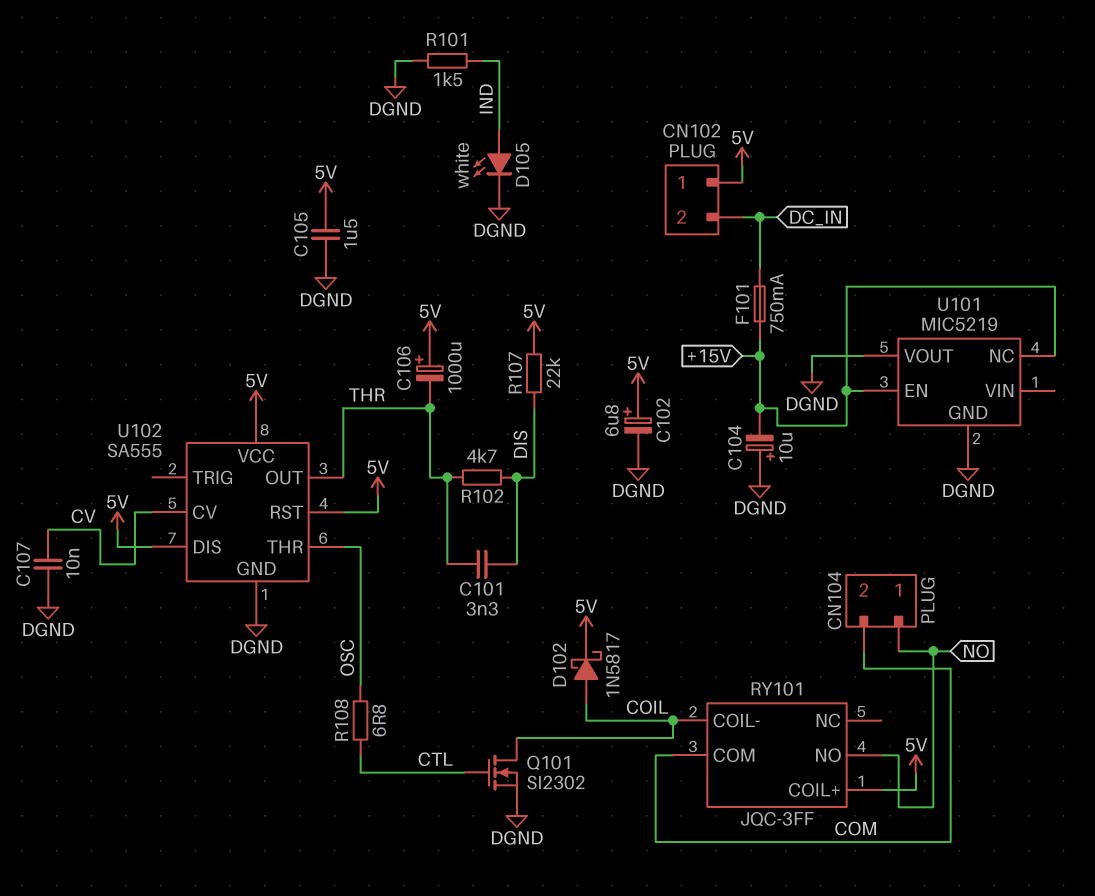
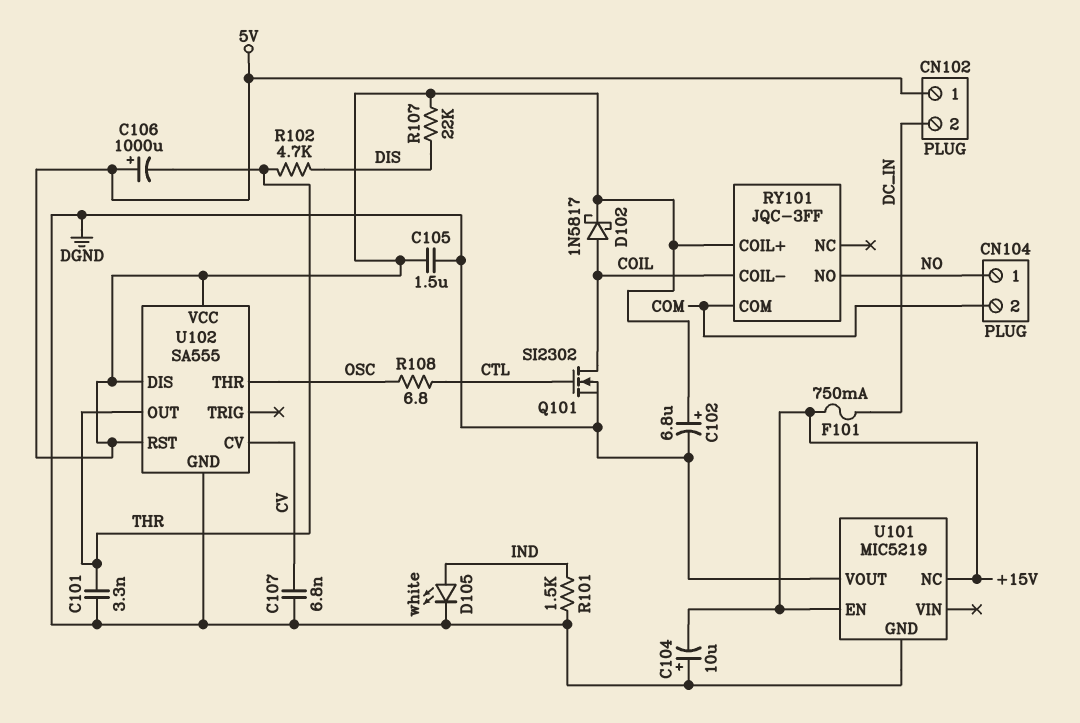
C101: 3.3nF (DIS, THR) -> 3.3nF (DGND, THR)
C107: 10nF (CV, DGND) -> 6.8nF (CV, DGND)

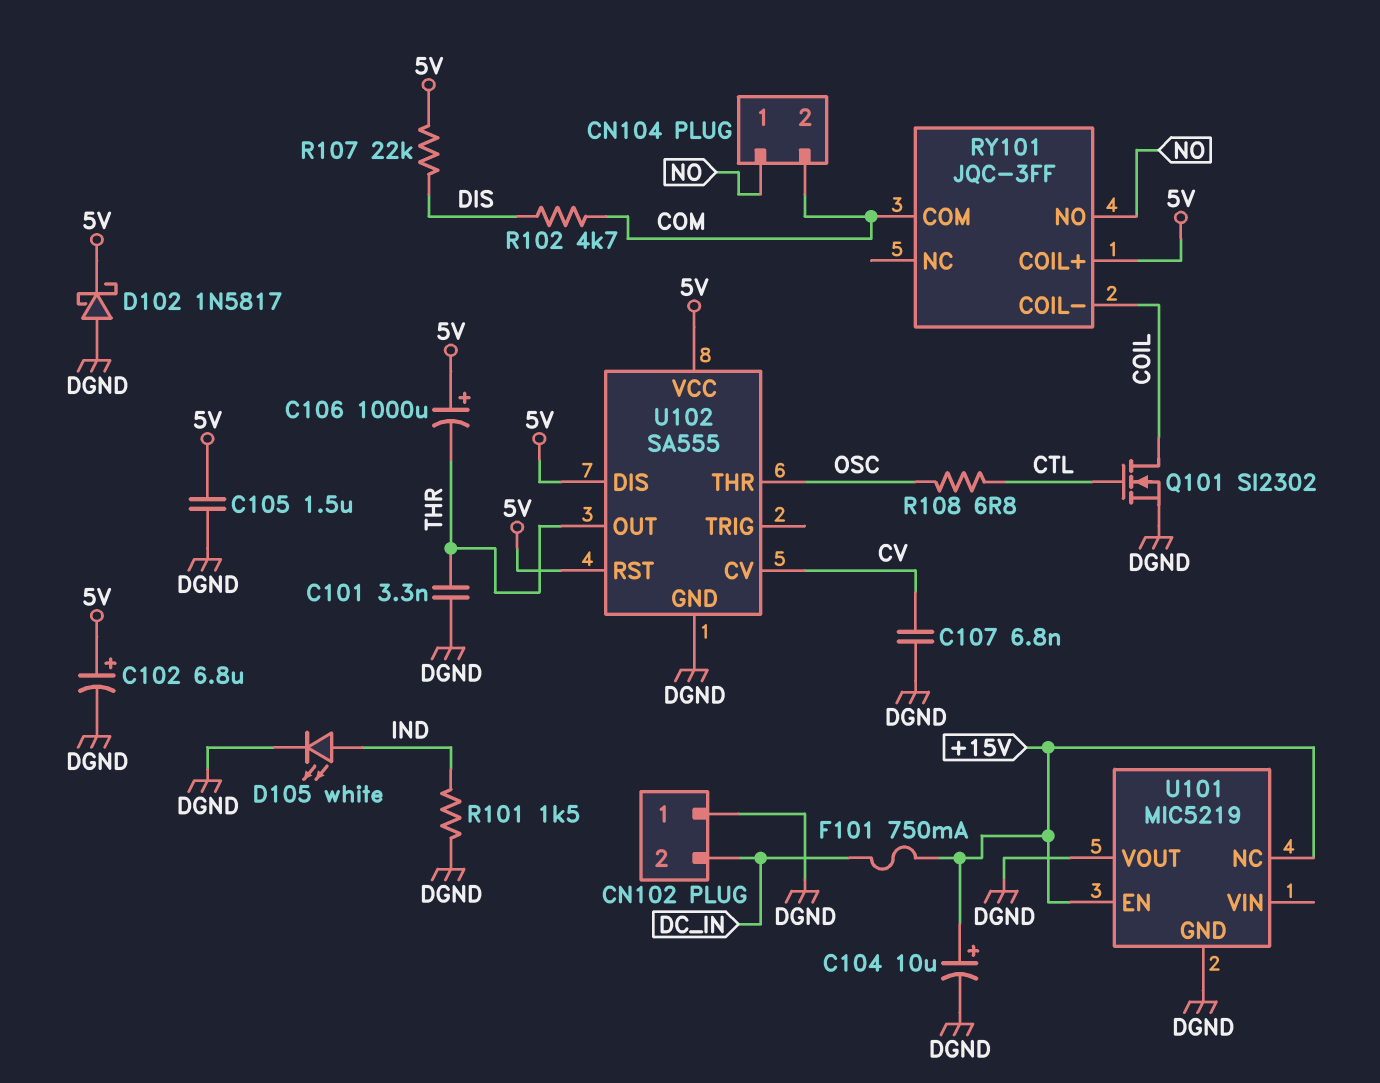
C104: 10uF (plus DGND, minus +15V) -> 10uF (plus +15V, minus DGND)
CN102 pin 1: 5V -> DGND
D102: schottky 1N5817 (A COIL, K 5V) -> schottky 1N5817 (A DGND, K 5V)
R102: 4.7k (DIS, THR) -> 4.7k (COM, DIS)

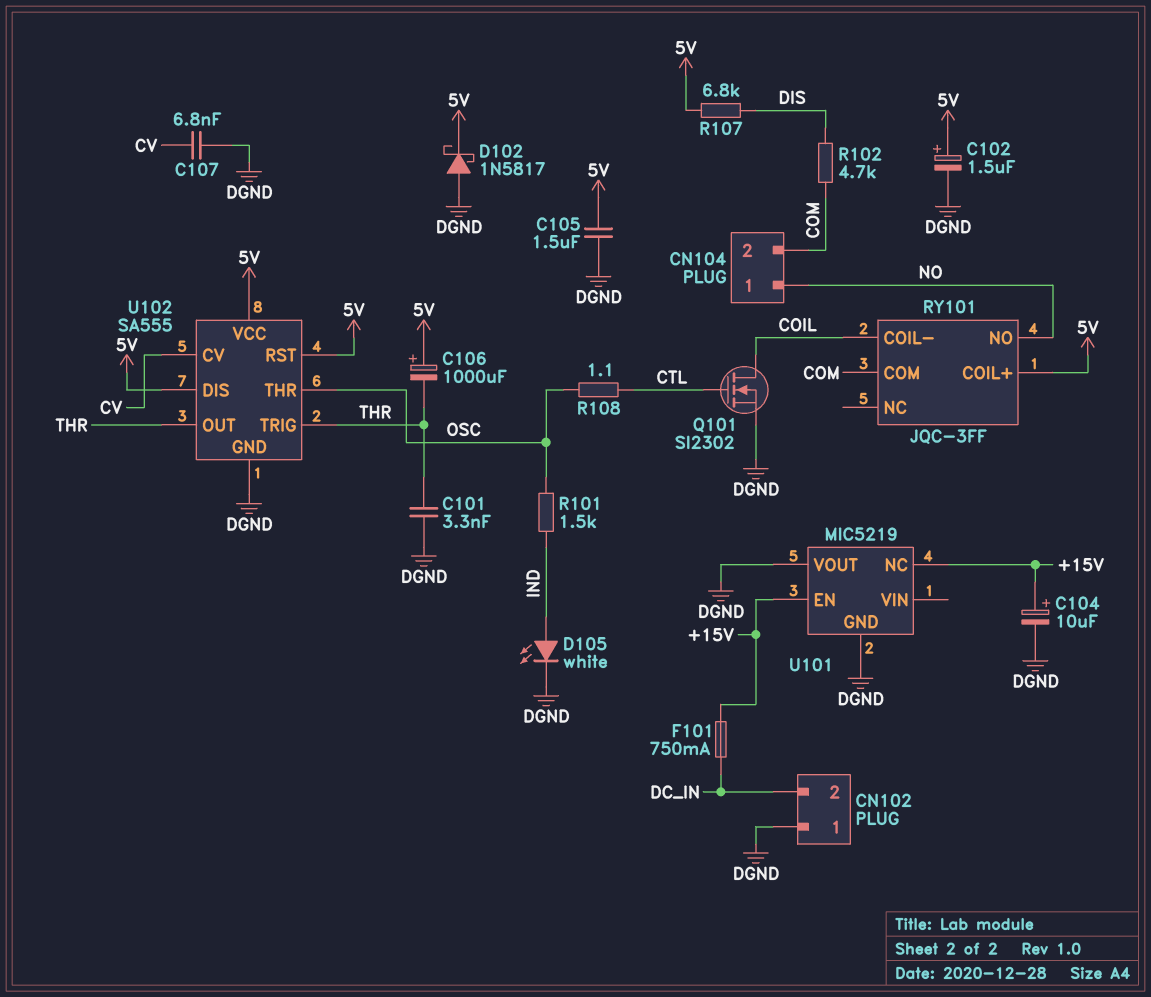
C102: 6.8uF (plus 5V, minus DGND) -> 1.5uF (plus 5V, minus DGND)
R101: 1.5k (DGND, IND) -> 1.5k (IND, OSC)
R107: 22k (5V, DIS) -> 6.8k (5V, DIS)
R108: 6.8 (CTL, OSC) -> 1.1 (CTL, OSC)
U102 pin TRIG: none -> THR

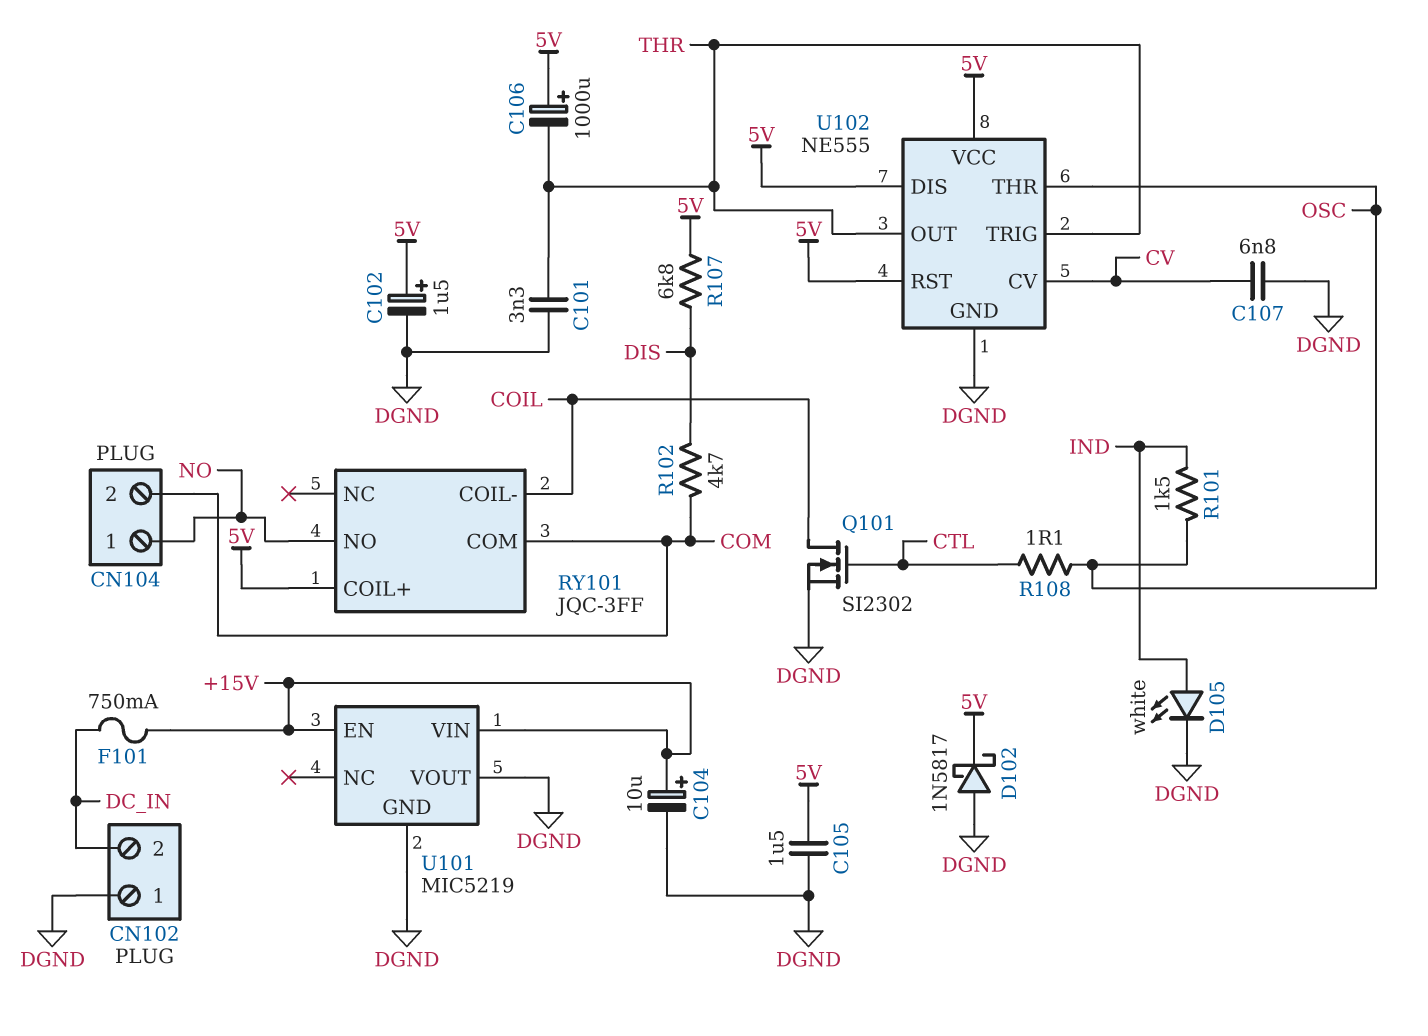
U101 pin NC: +15V -> none
U101 pin VIN: none -> +15V
U102: SA555 -> NE555

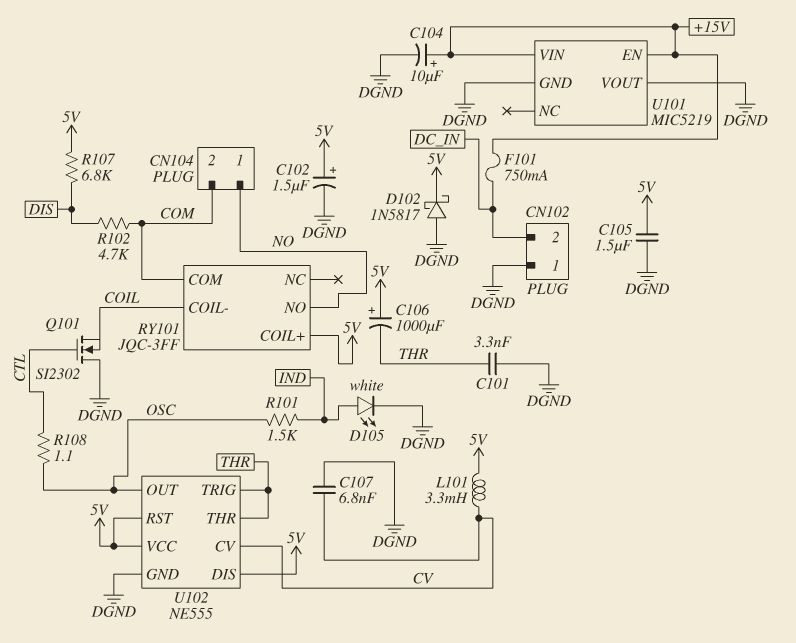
L101: none -> 3.3mH (5V, CV)
Q101: NMOS SI2302 (G CTL, D COIL, S DGND) -> NMOS SI2302 (G CTL, D DGND, S COIL)
U102 pin OUT: THR -> OSC
U102 pin THR: OSC -> THR

